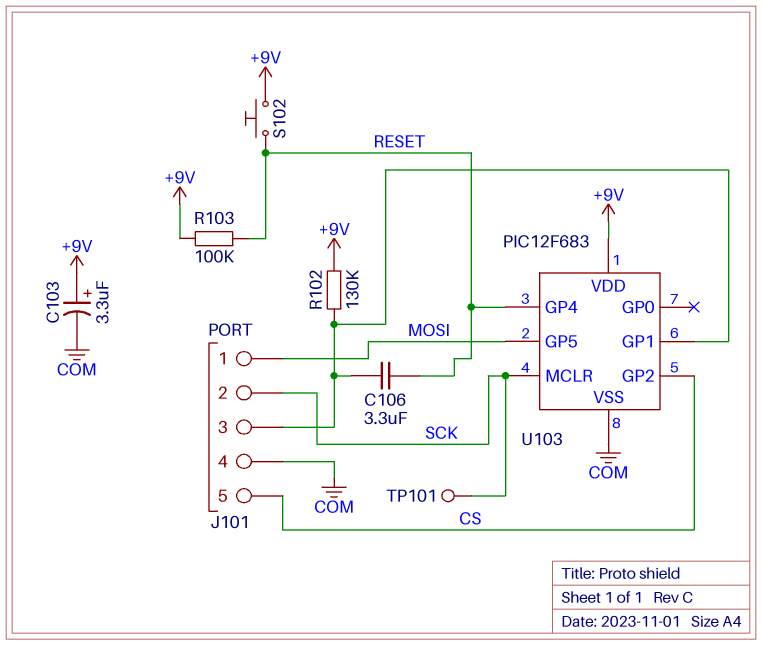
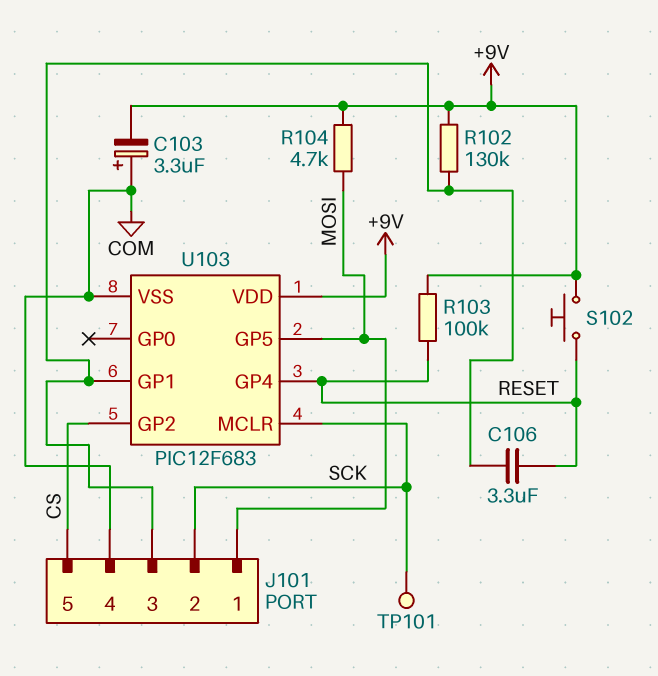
C103: 3.3uF (plus +9V, minus COM) -> 3.3uF (plus COM, minus +9V)
R104: none -> 4.7k (+9V, MOSI)

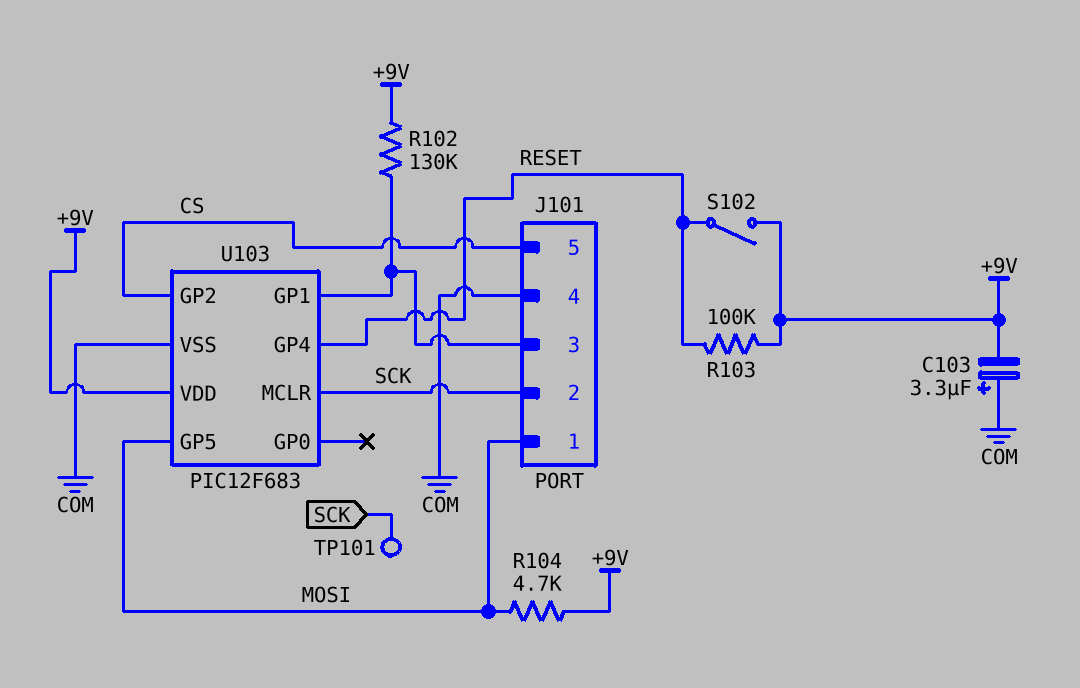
C106: 3.3uF (J101/3, RESET) -> none
S102: button (+9V, RESET) -> switch (+9V, RESET)

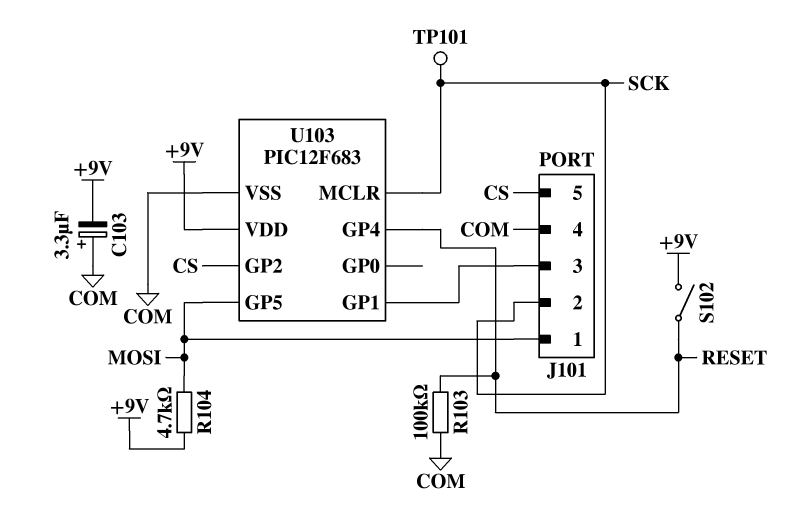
R102: 130k (+9V, J101/3) -> none
R103: 100k (+9V, RESET) -> 100k (COM, RESET)

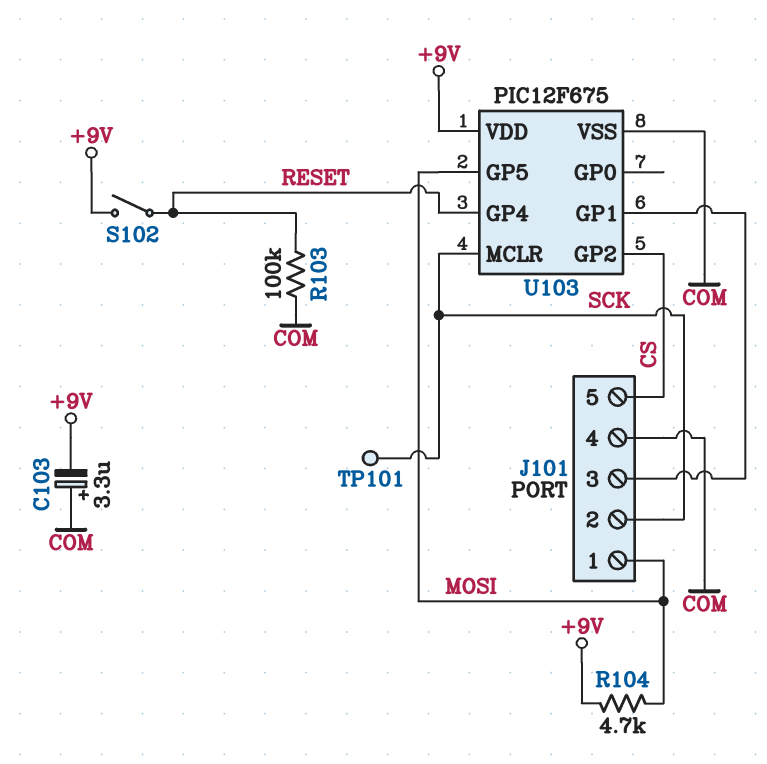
U103: PIC12F683 -> PIC12F675

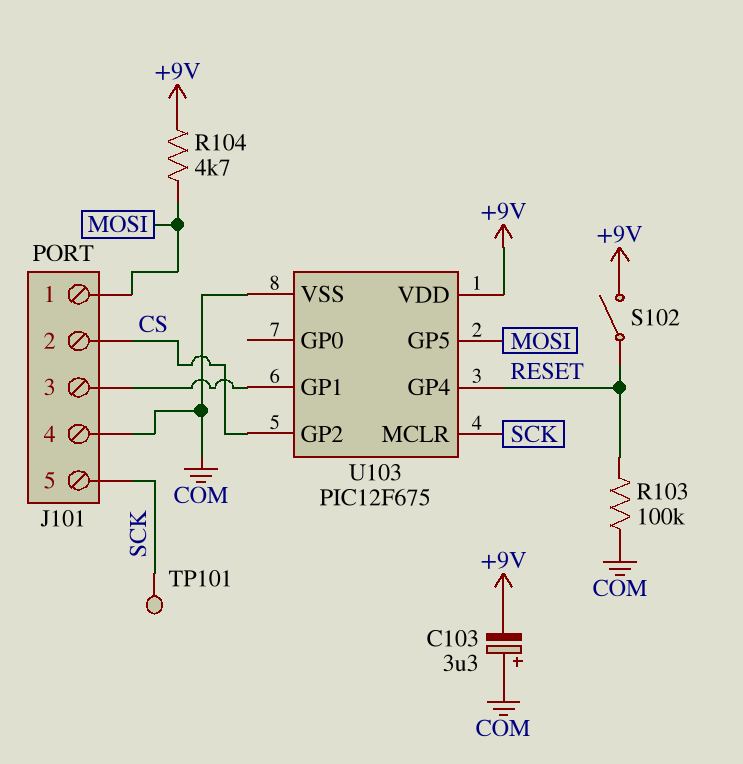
J101 pin 2: SCK -> CS
J101 pin 5: CS -> SCK

